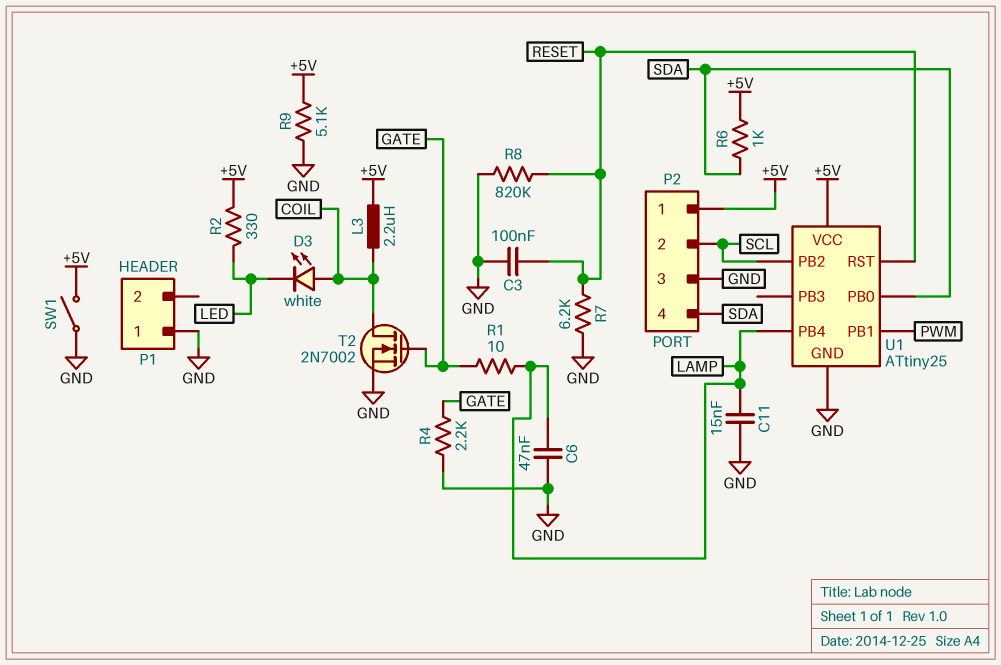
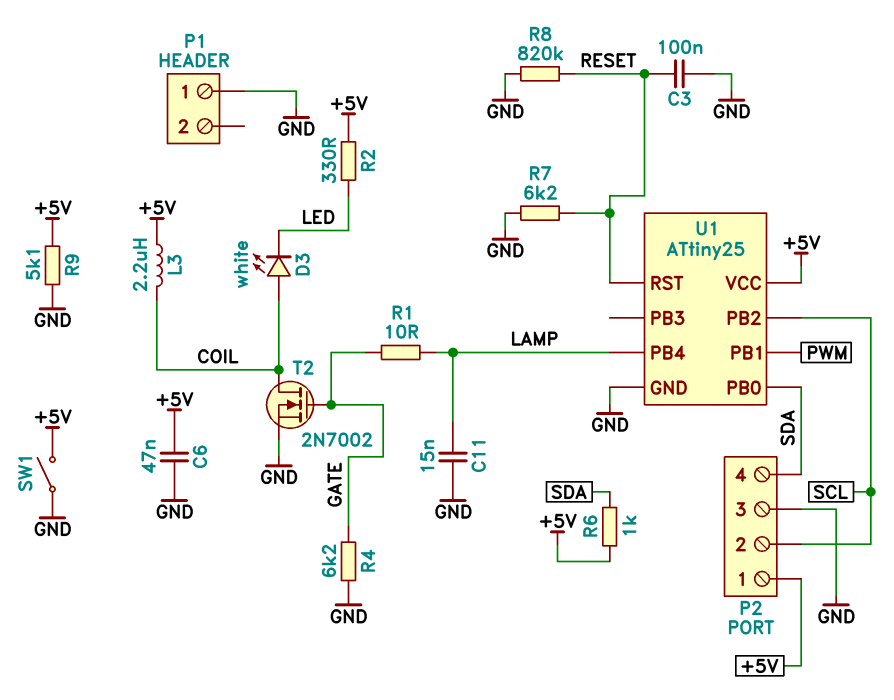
C6: 47nF (GND, LAMP) -> 47nF (+5V, GND)
R4: 2.2k (GATE, GND) -> 6.2k (GATE, GND)

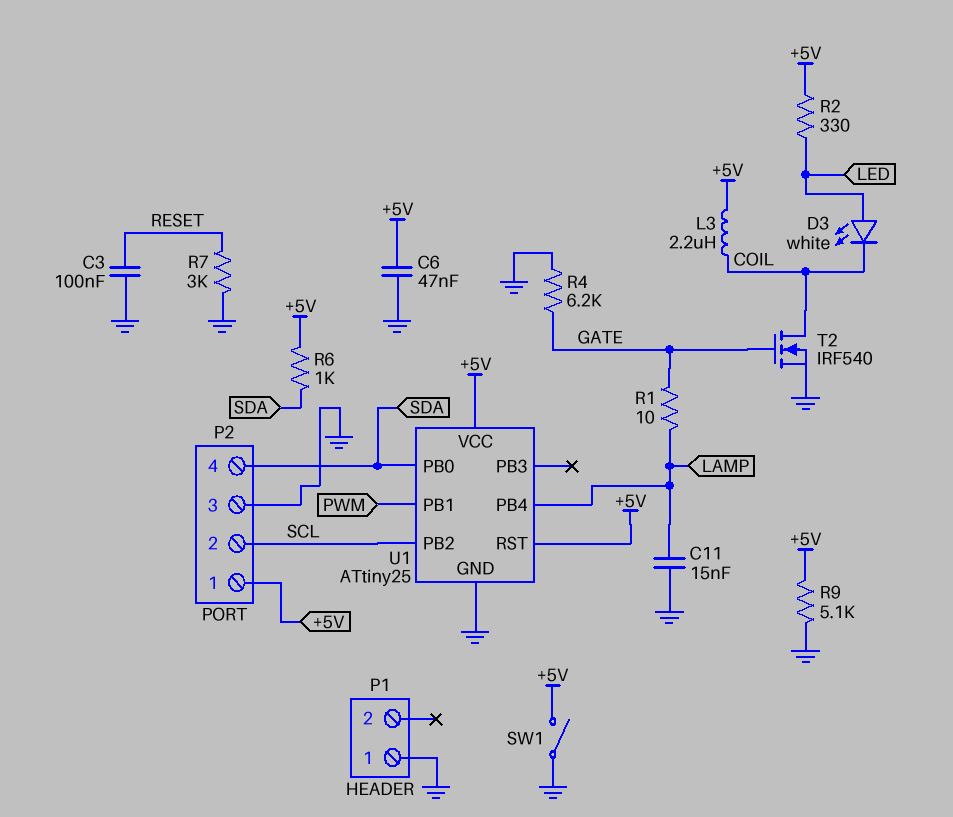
D3: LED white (A COIL, K LED) -> LED white (A LED, K COIL)
R7: 6.2k (GND, RESET) -> 3k (GND, RESET)
R8: 820k (GND, RESET) -> none
T2: NMOS 2N7002 (G GATE, D COIL, S GND) -> NMOS IRF540 (G GATE, D COIL, S GND)
U1 pin RST: RESET -> +5V

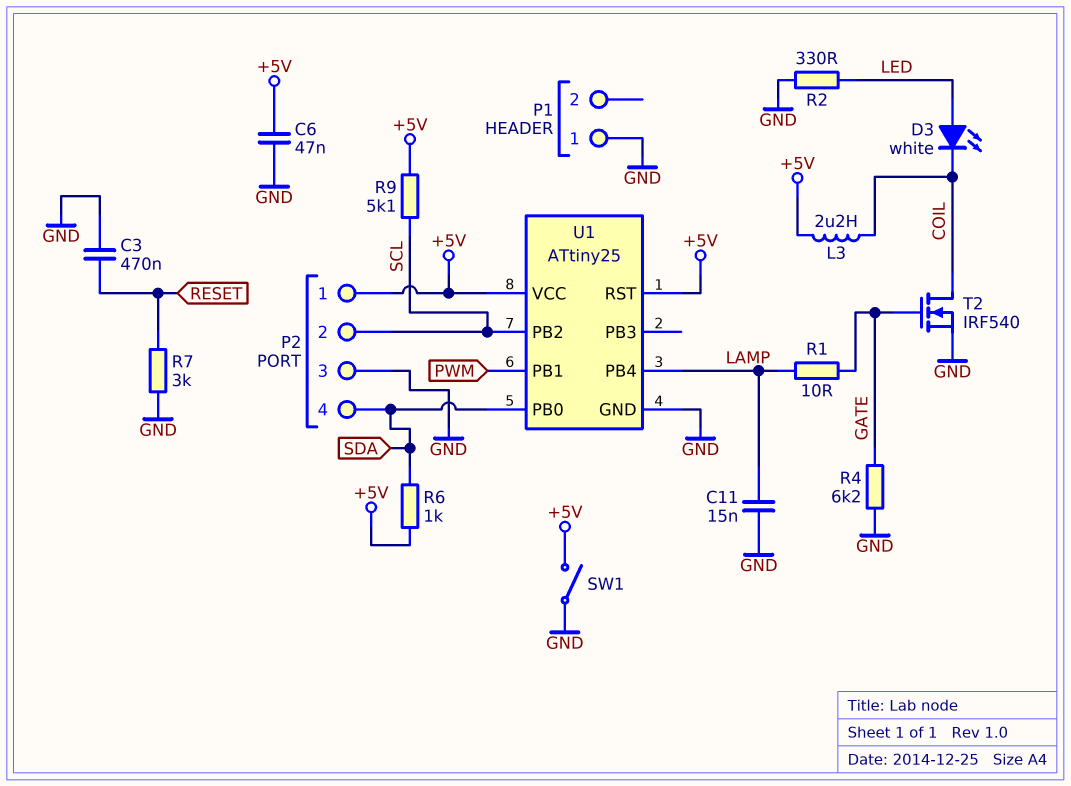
C3: 100nF (GND, RESET) -> 470nF (GND, RESET)
R2: 330 (+5V, LED) -> 330 (GND, LED)
R9: 5.1k (+5V, GND) -> 5.1k (+5V, SCL)

